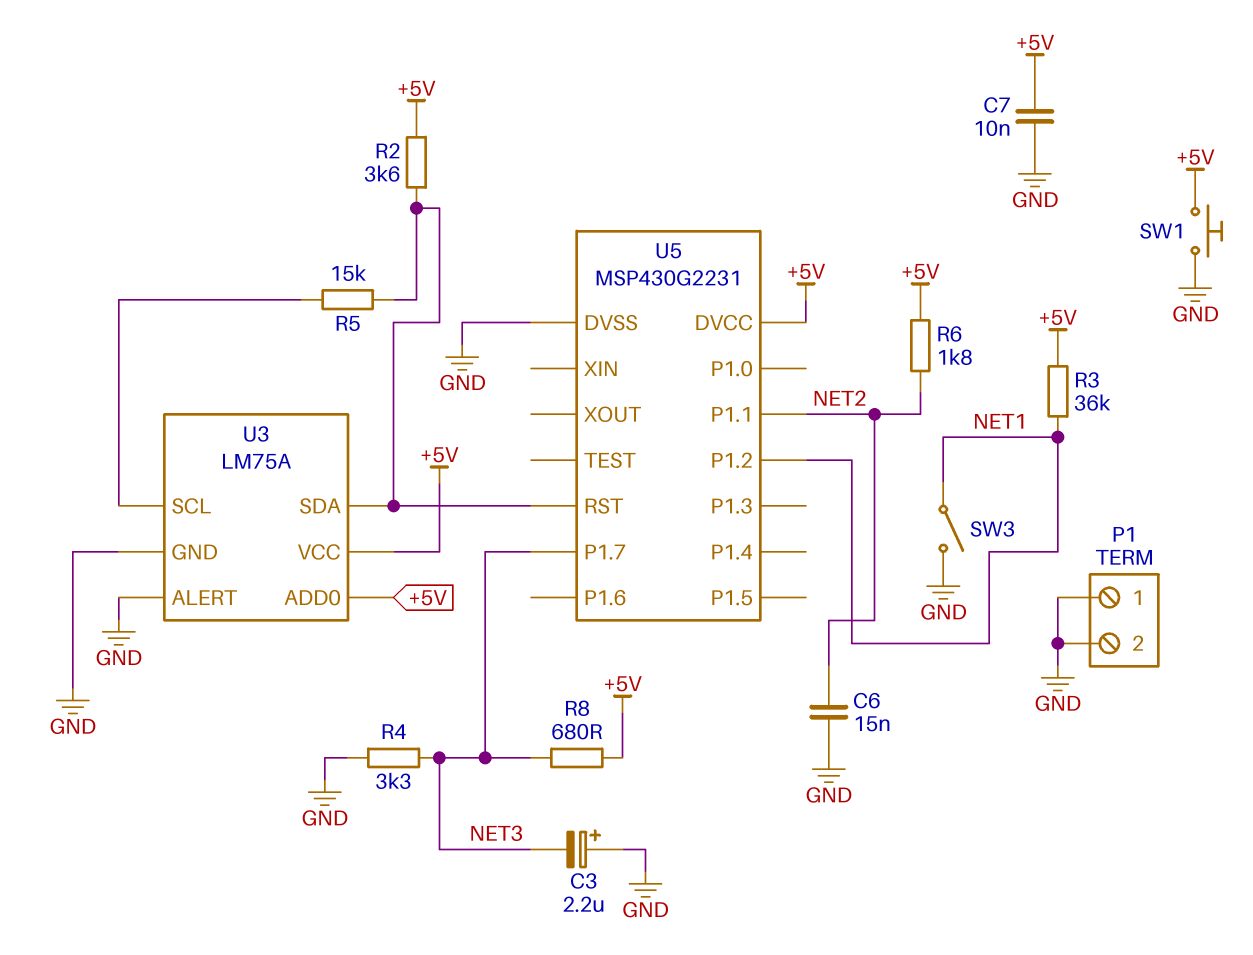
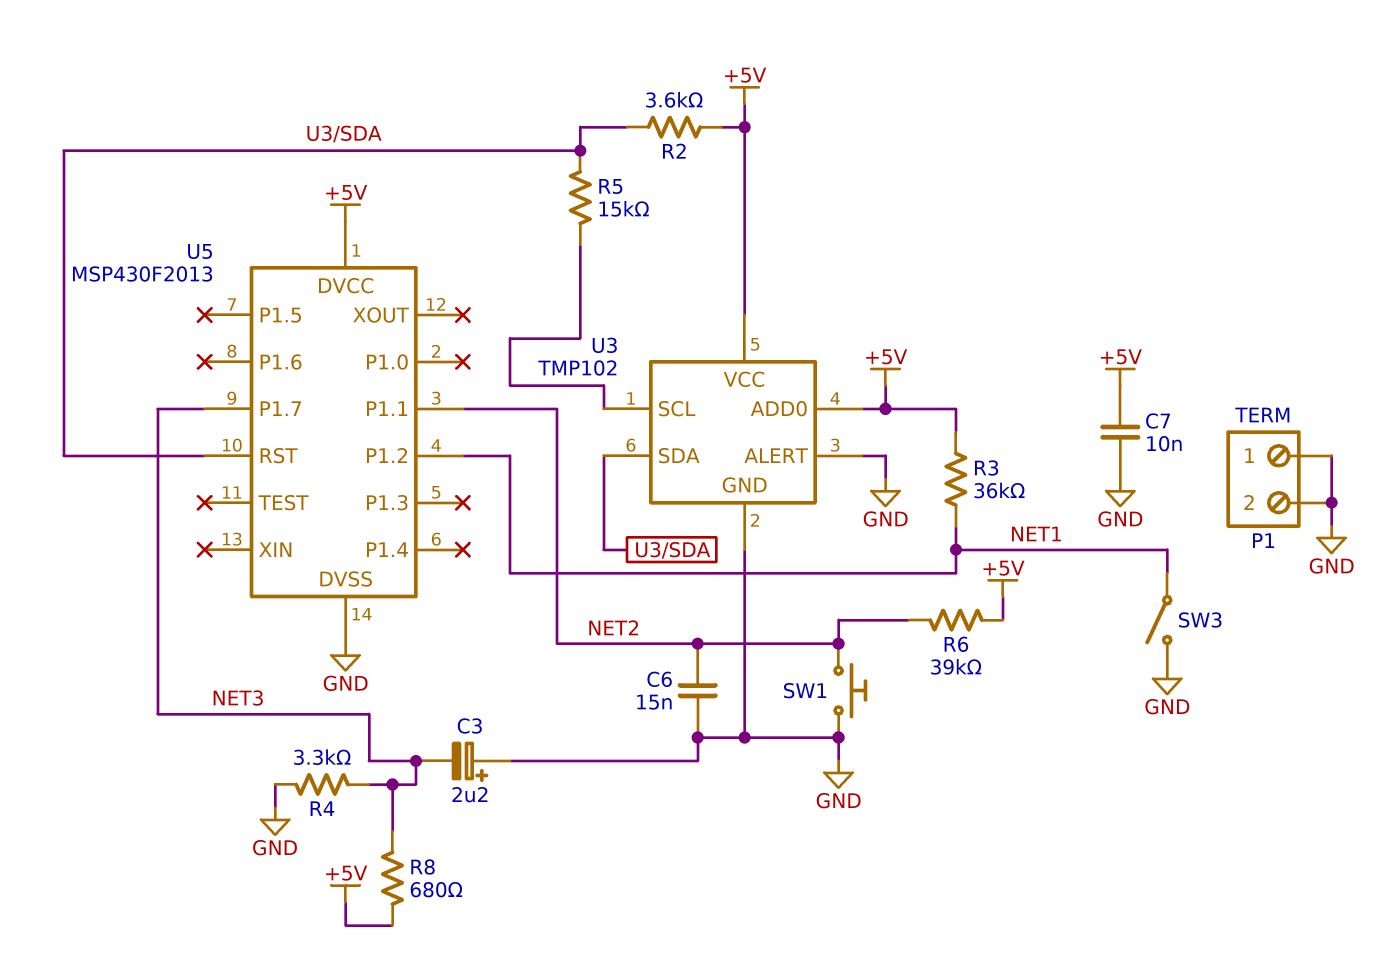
R6: 1.8k (+5V, NET2) -> 39k (+5V, NET2)
SW1: button (+5V, GND) -> button (GND, NET2)
U3: LM75A -> TMP102
U5: MSP430G2231 -> MSP430F2013

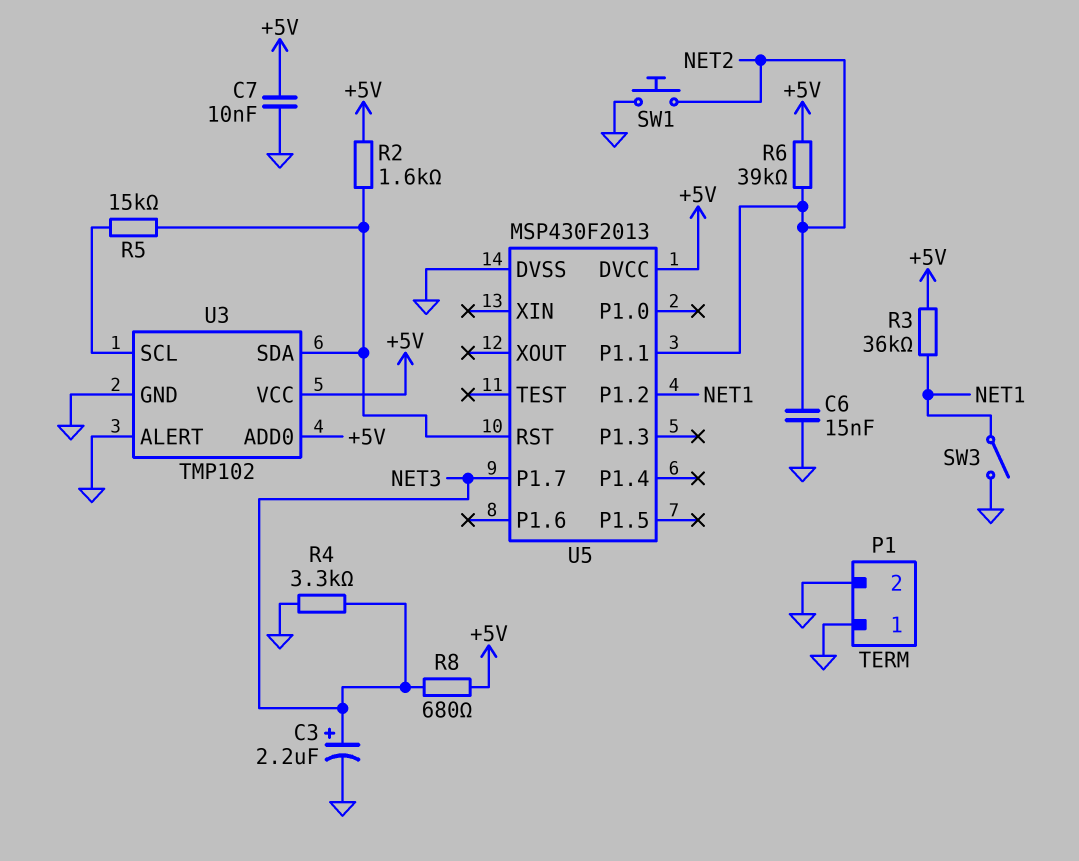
C3: 2.2uF (plus GND, minus NET3) -> 2.2uF (plus NET3, minus GND)
R2: 3.6k (+5V, U3/SDA) -> 1.6k (+5V, U3/SDA)

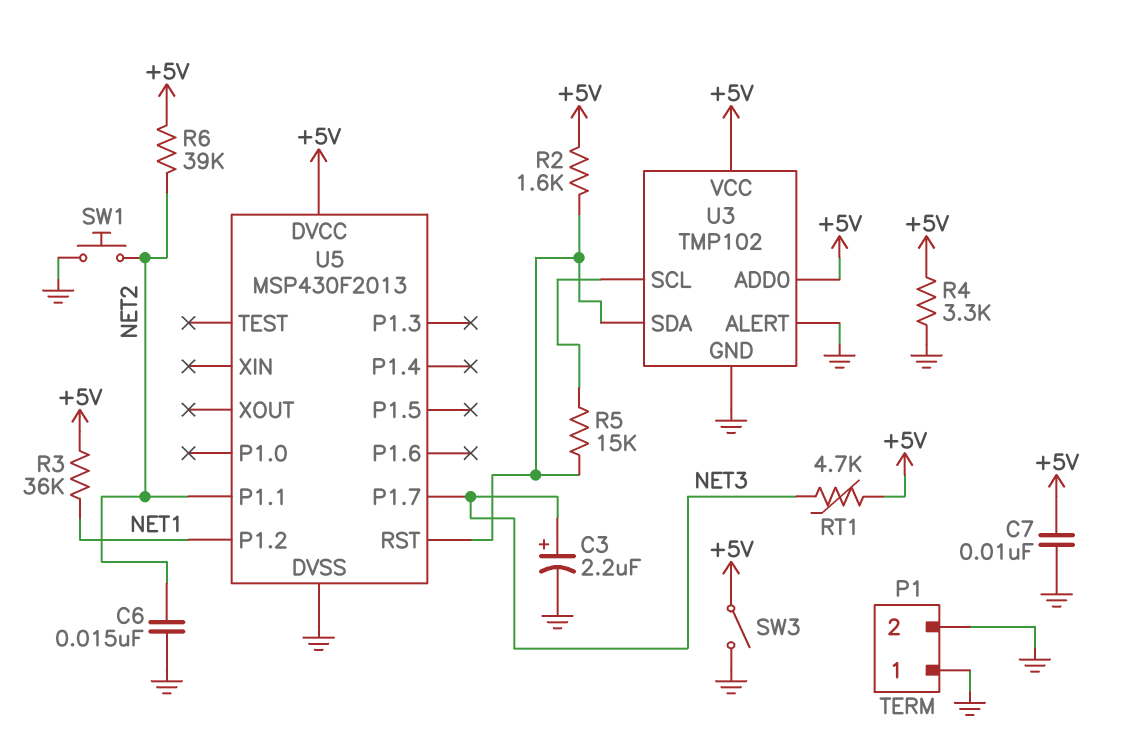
R4: 3.3k (GND, NET3) -> 3.3k (+5V, GND)
R8: 680 (+5V, NET3) -> none
RT1: none -> 4.7k (+5V, NET3)
SW3: switch (GND, NET1) -> switch (+5V, GND)

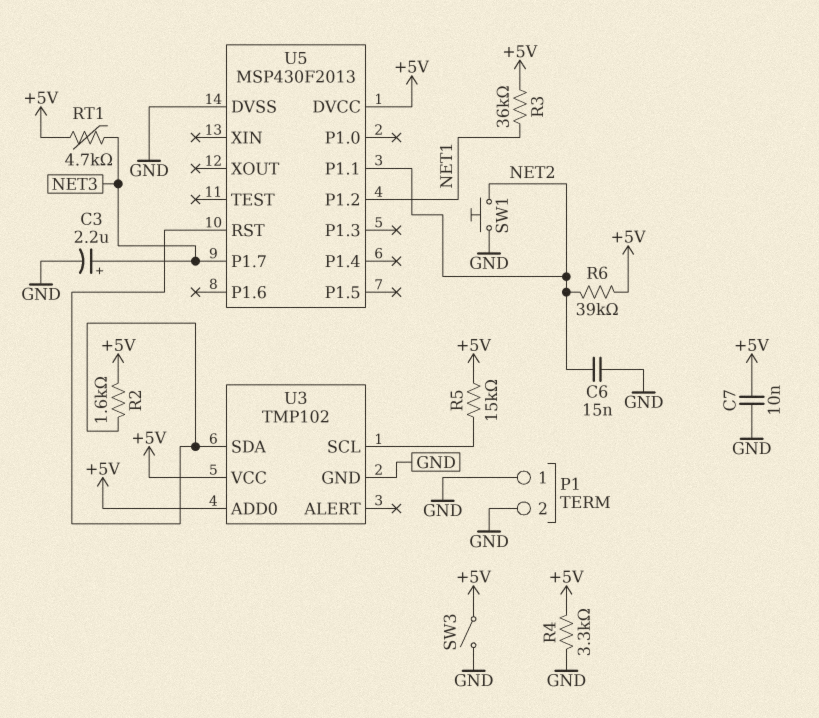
R5: 15k (U3/SCL, U3/SDA) -> 15k (+5V, U3/SCL)
U3 pin ALERT: GND -> none

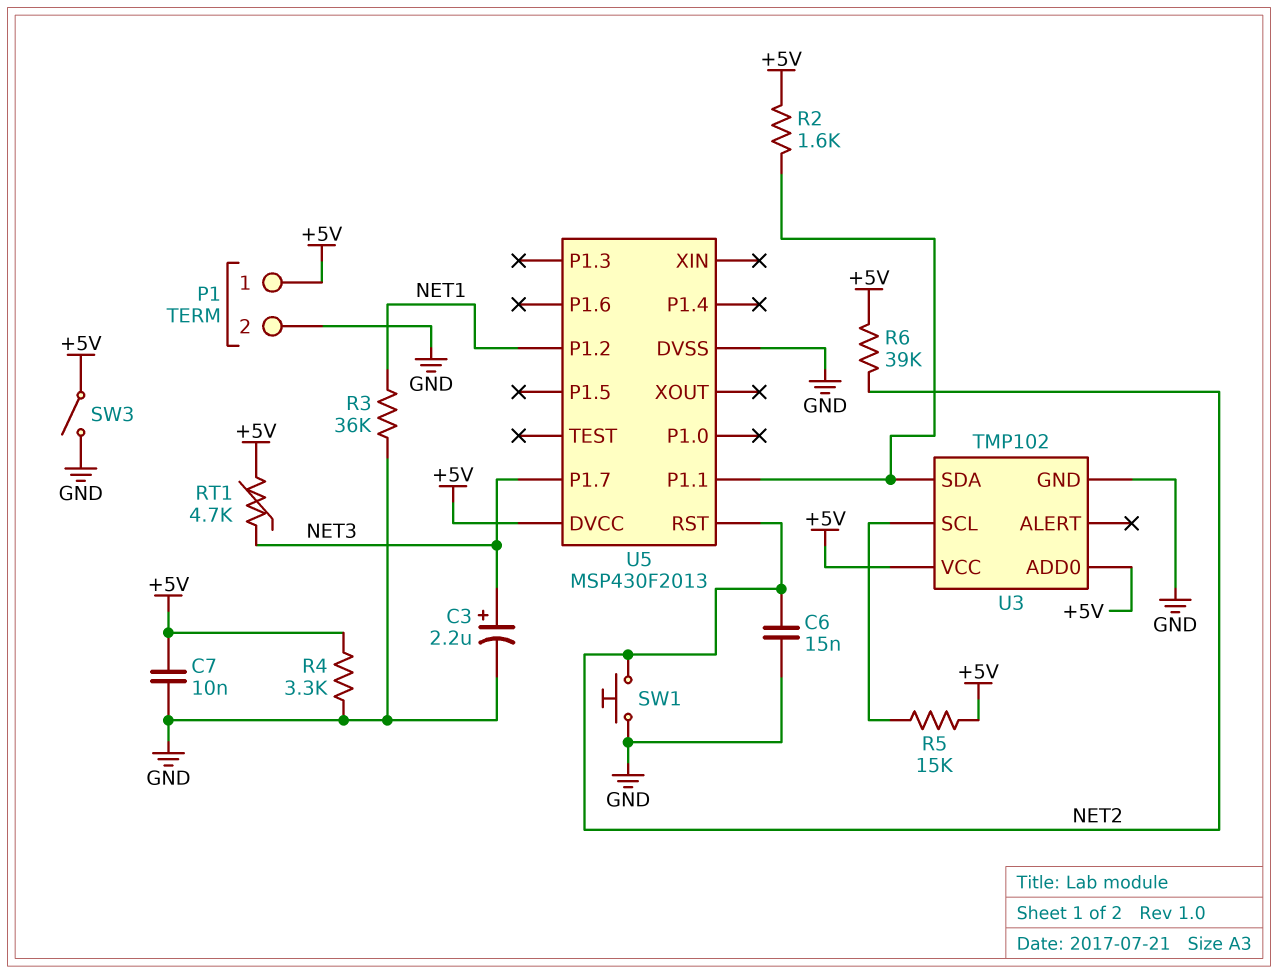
P1 pin 1: GND -> +5V
R3: 36k (+5V, NET1) -> 36k (GND, NET1)
U5 pin P1.1: NET2 -> U3/SDA
U5 pin RST: U3/SDA -> NET2

